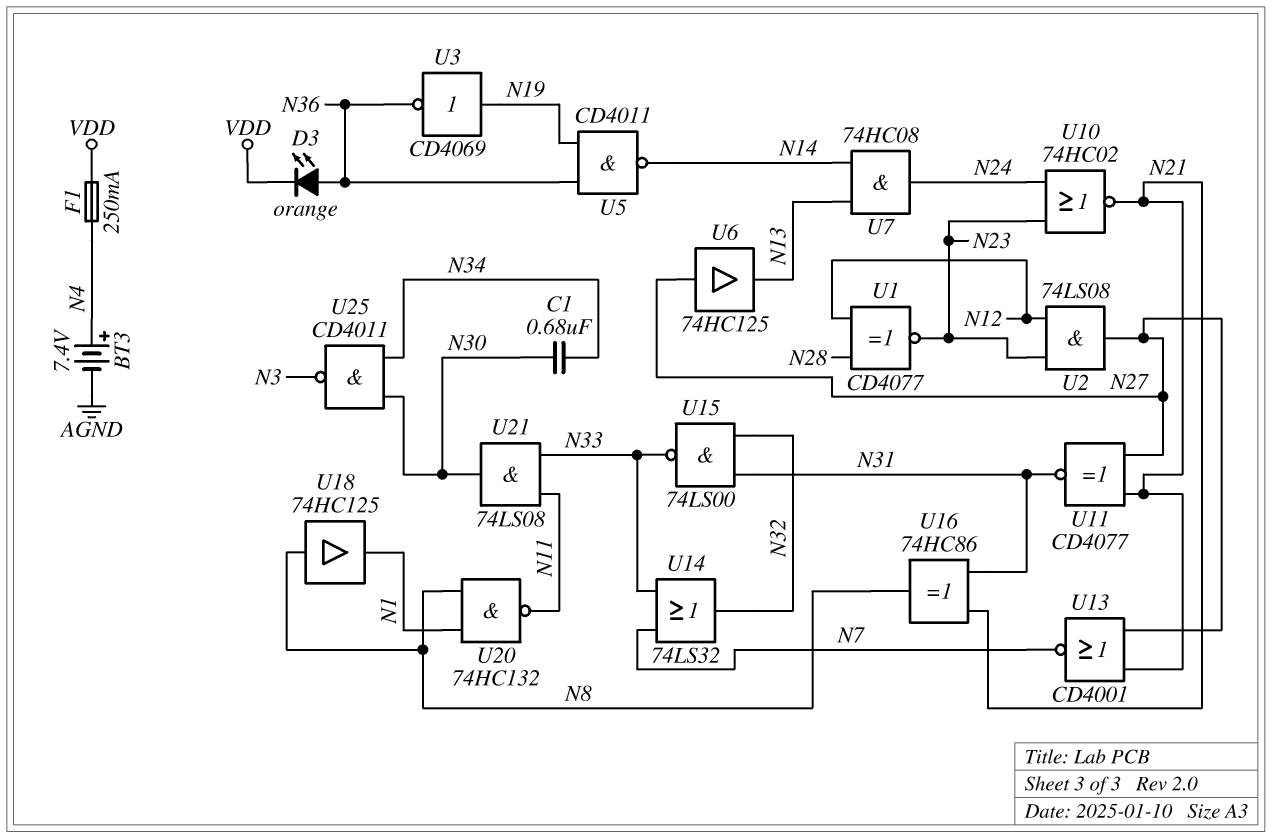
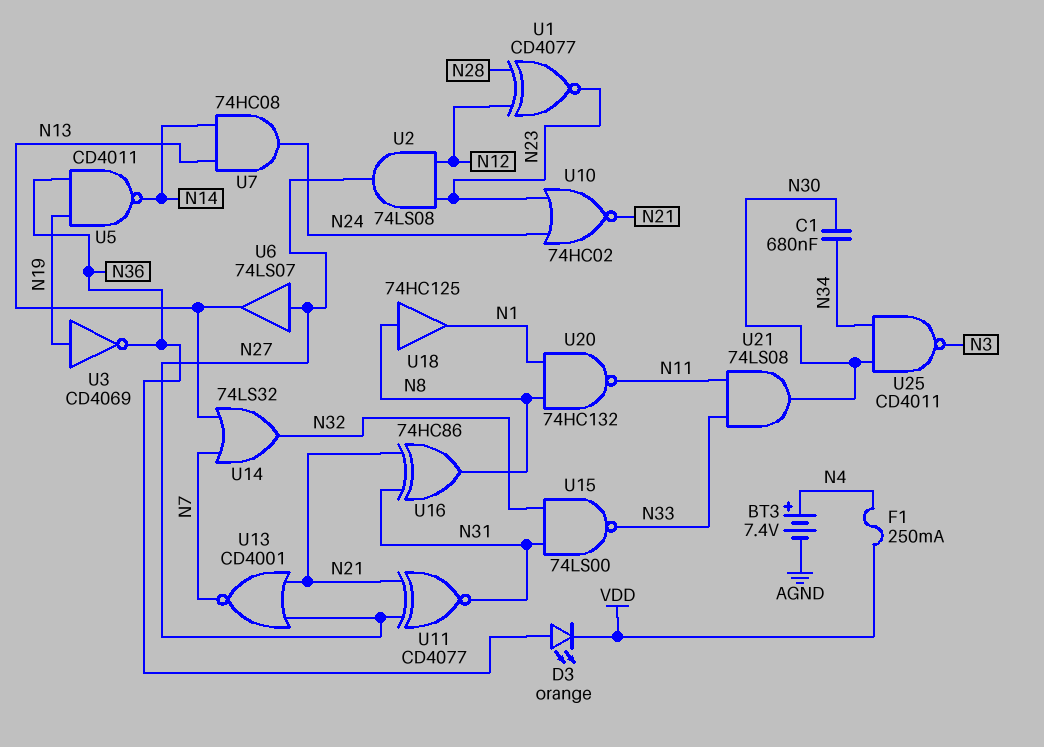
U6: buffer 74HC125 (in N27, out N13) -> buffer 74LS07 (in N27, out N13)
U14: OR 74LS32 (in N7, in N33, out N32) -> OR 74LS32 (in N7, in N13, out N32)

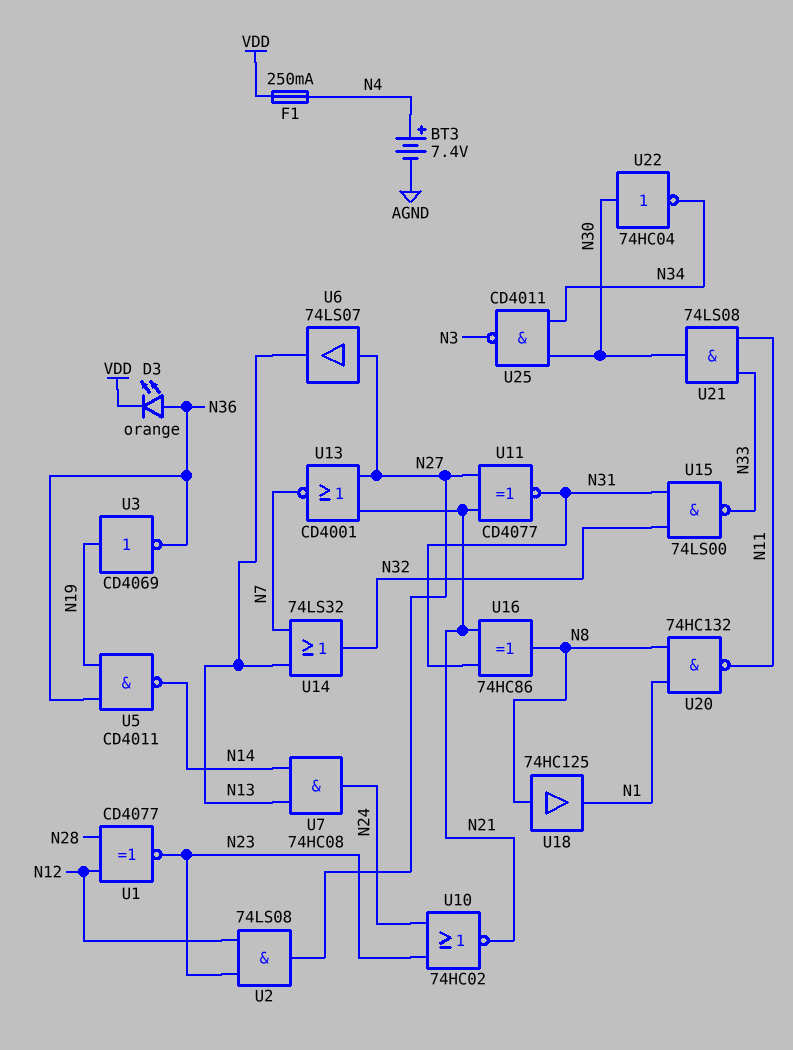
C1: 680nF (N30, N34) -> none
U22: none -> NOT 74HC04 (in N30, out N34)

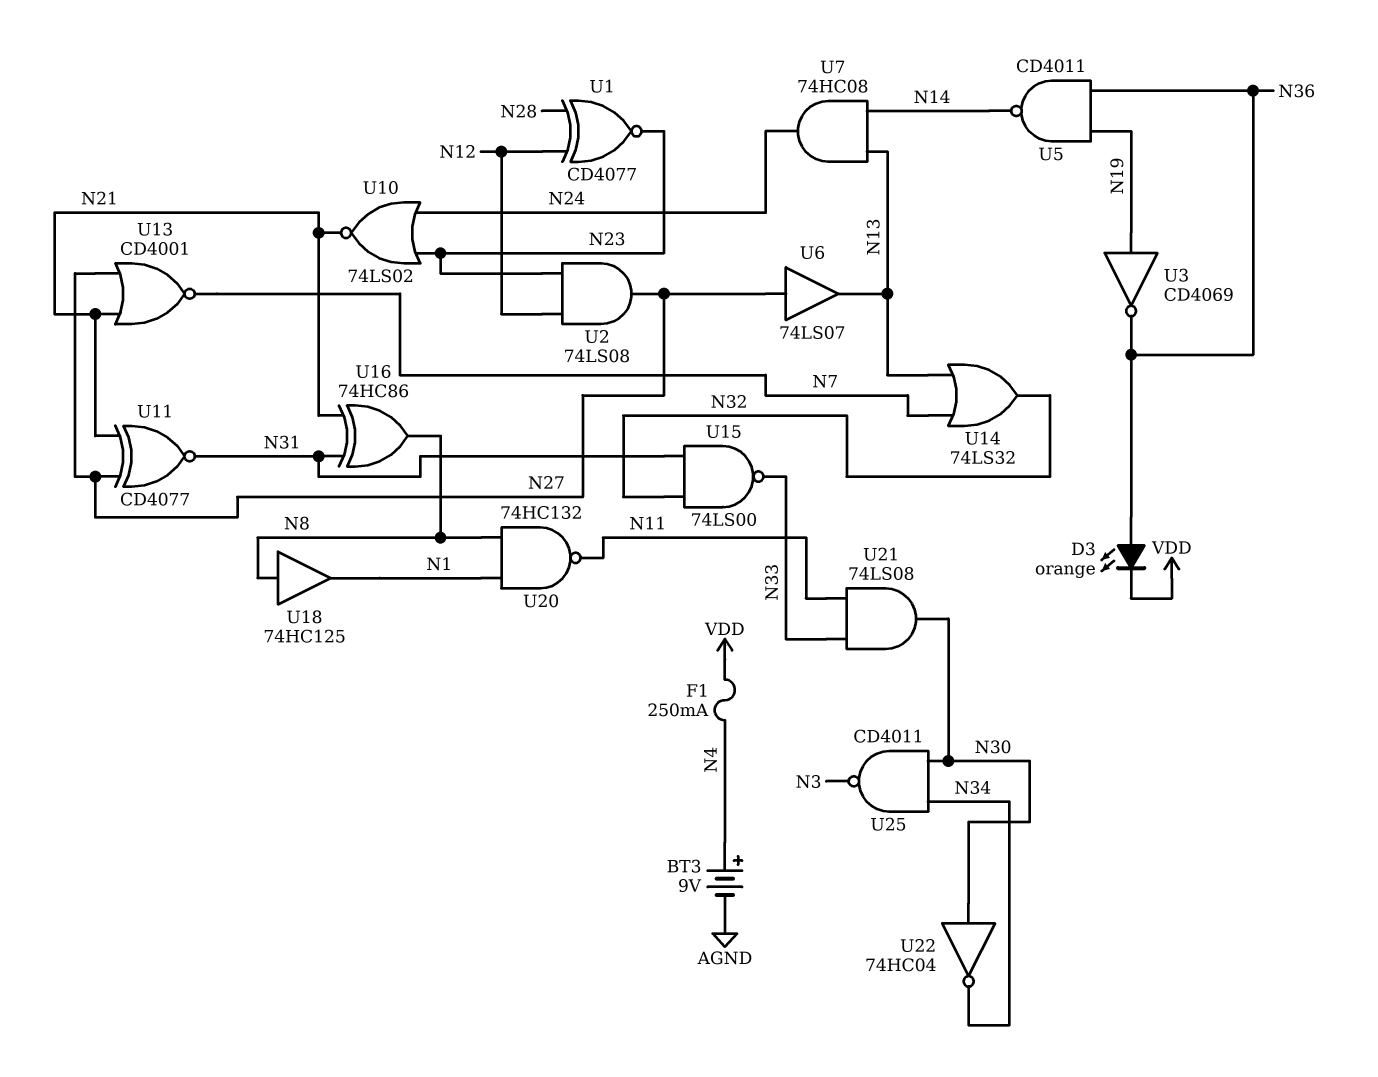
BT3: 7.4V (plus N4, minus AGND) -> 9V (plus N4, minus AGND)
U10: NOR 74HC02 (in N23, in N24, out N21) -> NOR 74LS02 (in N23, in N24, out N21)

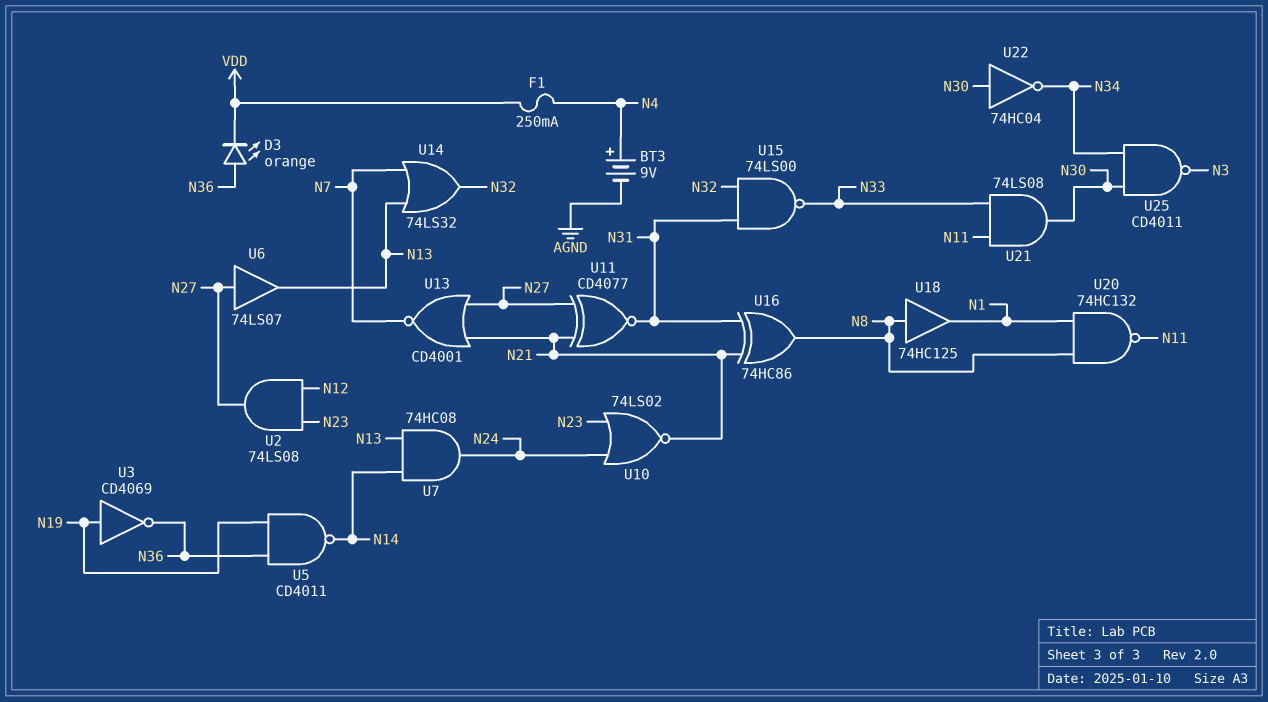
U1: XNOR CD4077 (in N12, in N28, out N23) -> none

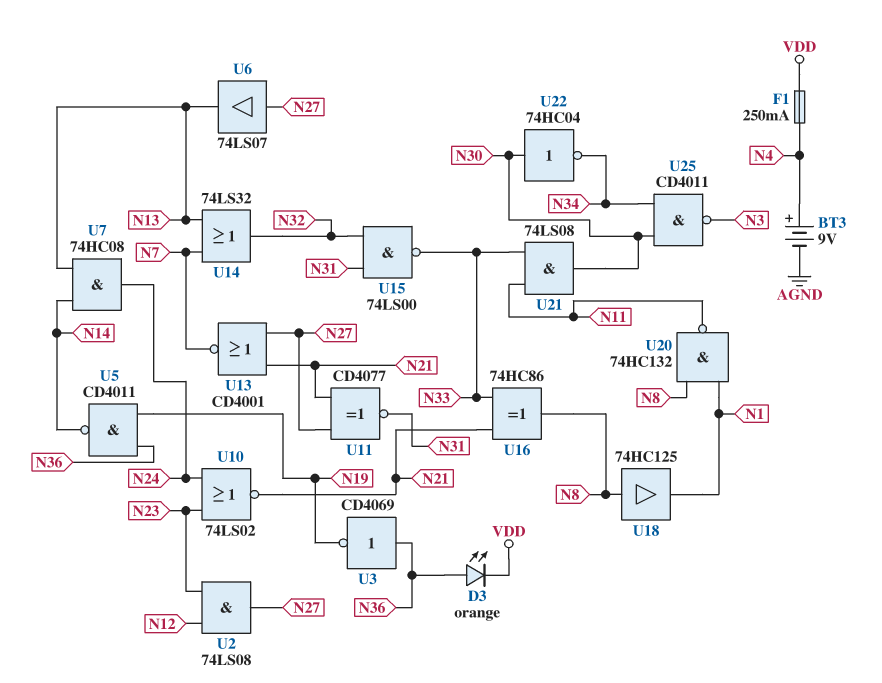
U3: NOT CD4069 (in N19, out N36) -> NOT CD4069 (in N36, out N19)
U16: XOR 74HC86 (in N21, in N31, out N8) -> XOR 74HC86 (in N21, in N33, out N8)

